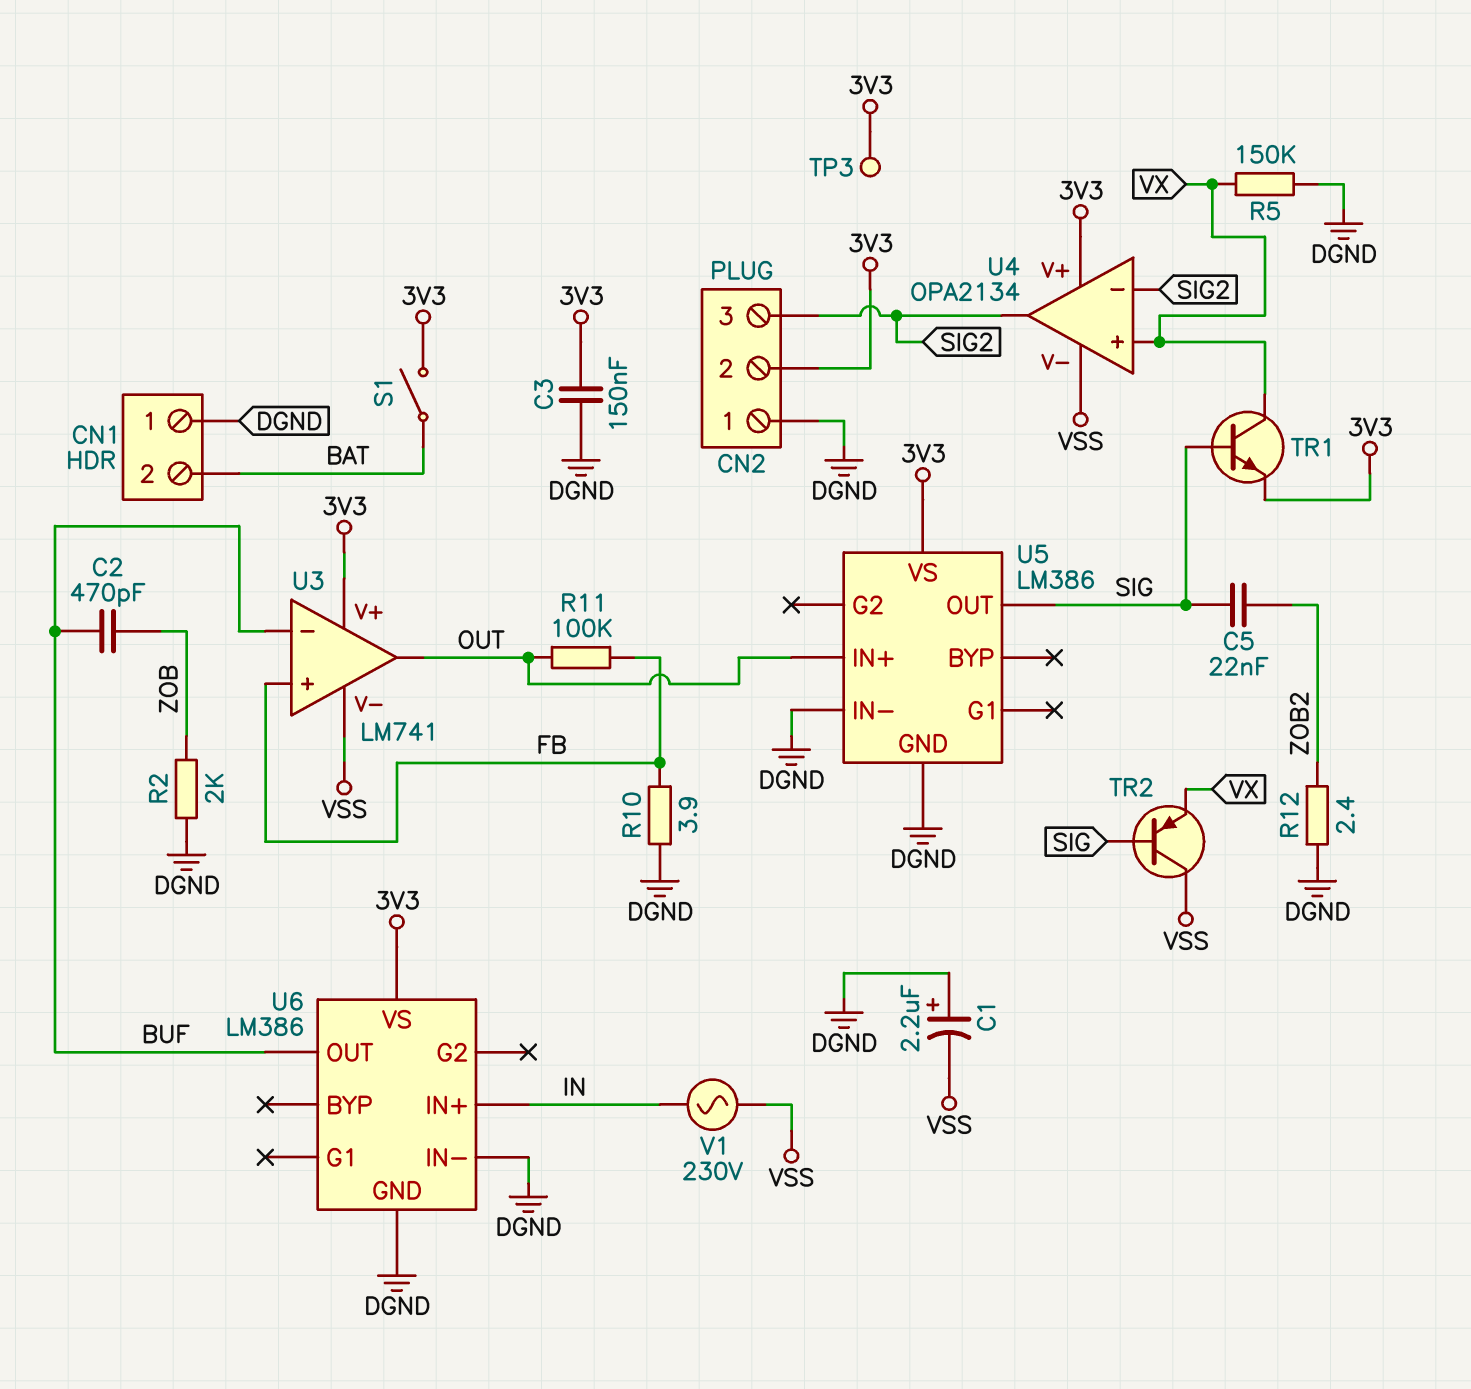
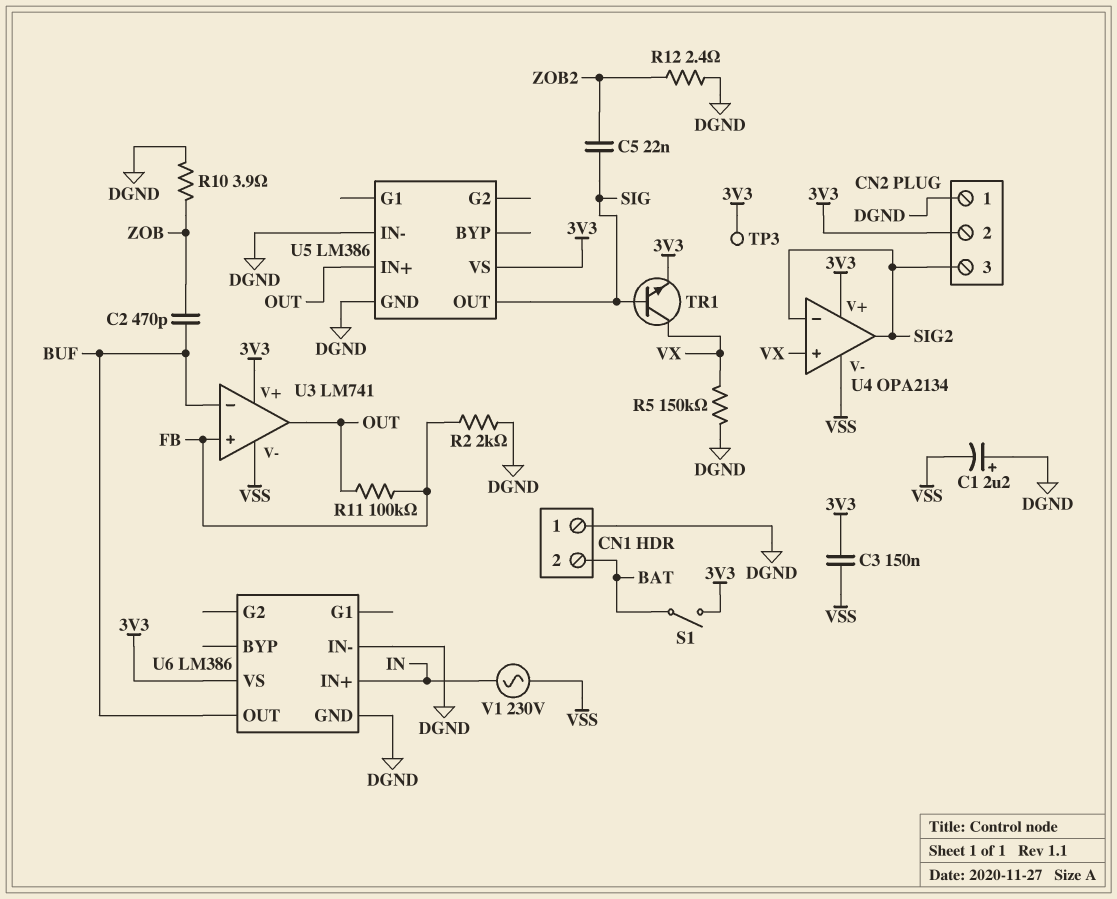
C3: 150nF (3V3, DGND) -> 150nF (3V3, VSS)
R2: 2k (DGND, ZOB) -> 2k (DGND, FB)
R10: 3.9 (DGND, FB) -> 3.9 (DGND, ZOB)
TR2: PNP (B SIG, C VSS, E VX) -> none

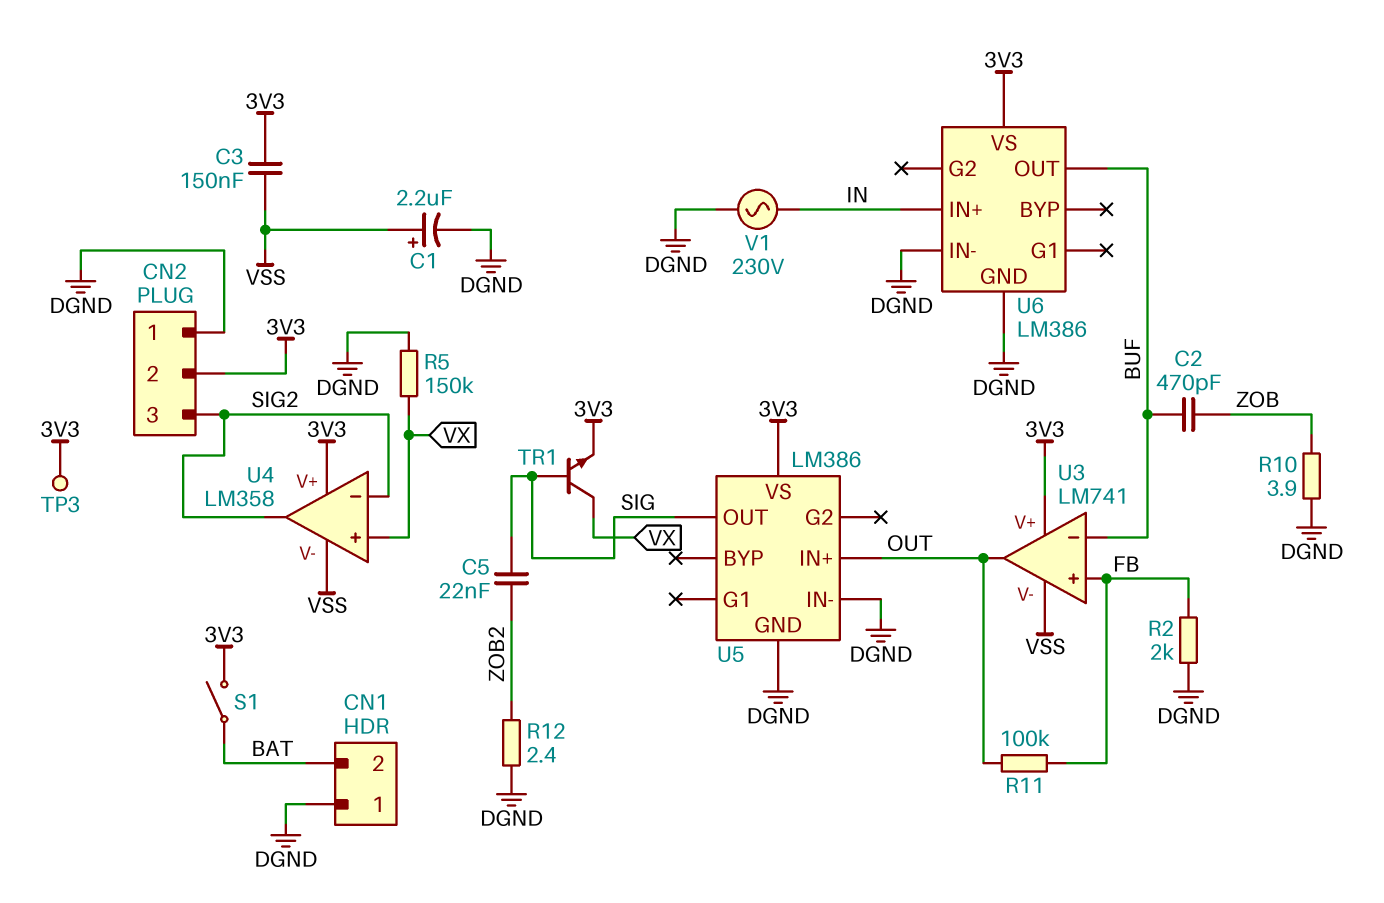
C1: 2.2uF (plus DGND, minus VSS) -> 2.2uF (plus VSS, minus DGND)
U4: OPA2134 -> LM358
V1: AC 230V (IN, VSS) -> AC 230V (DGND, IN)

